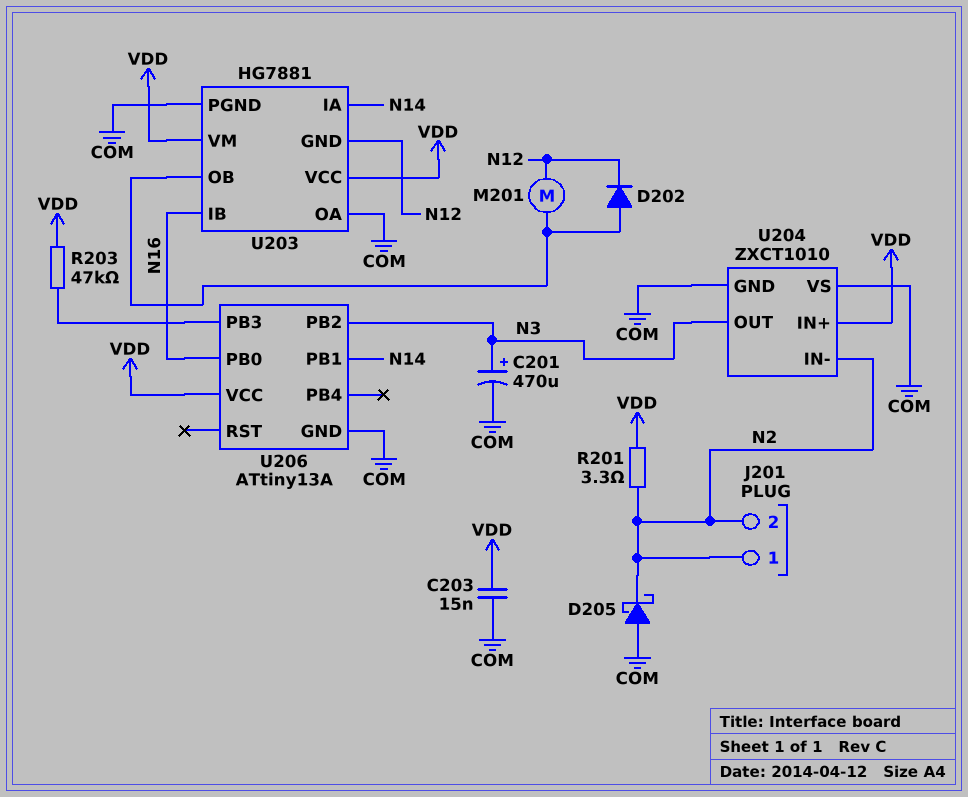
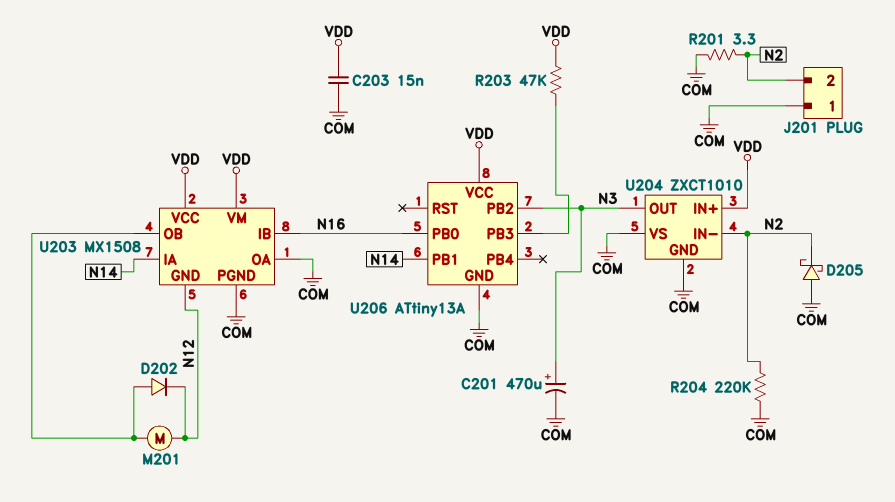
J201 pin 1: N2 -> COM
R201: 3.3 (N2, VDD) -> 3.3 (COM, N2)
R204: none -> 220k (COM, N2)
U203: HG7881 -> MX1508

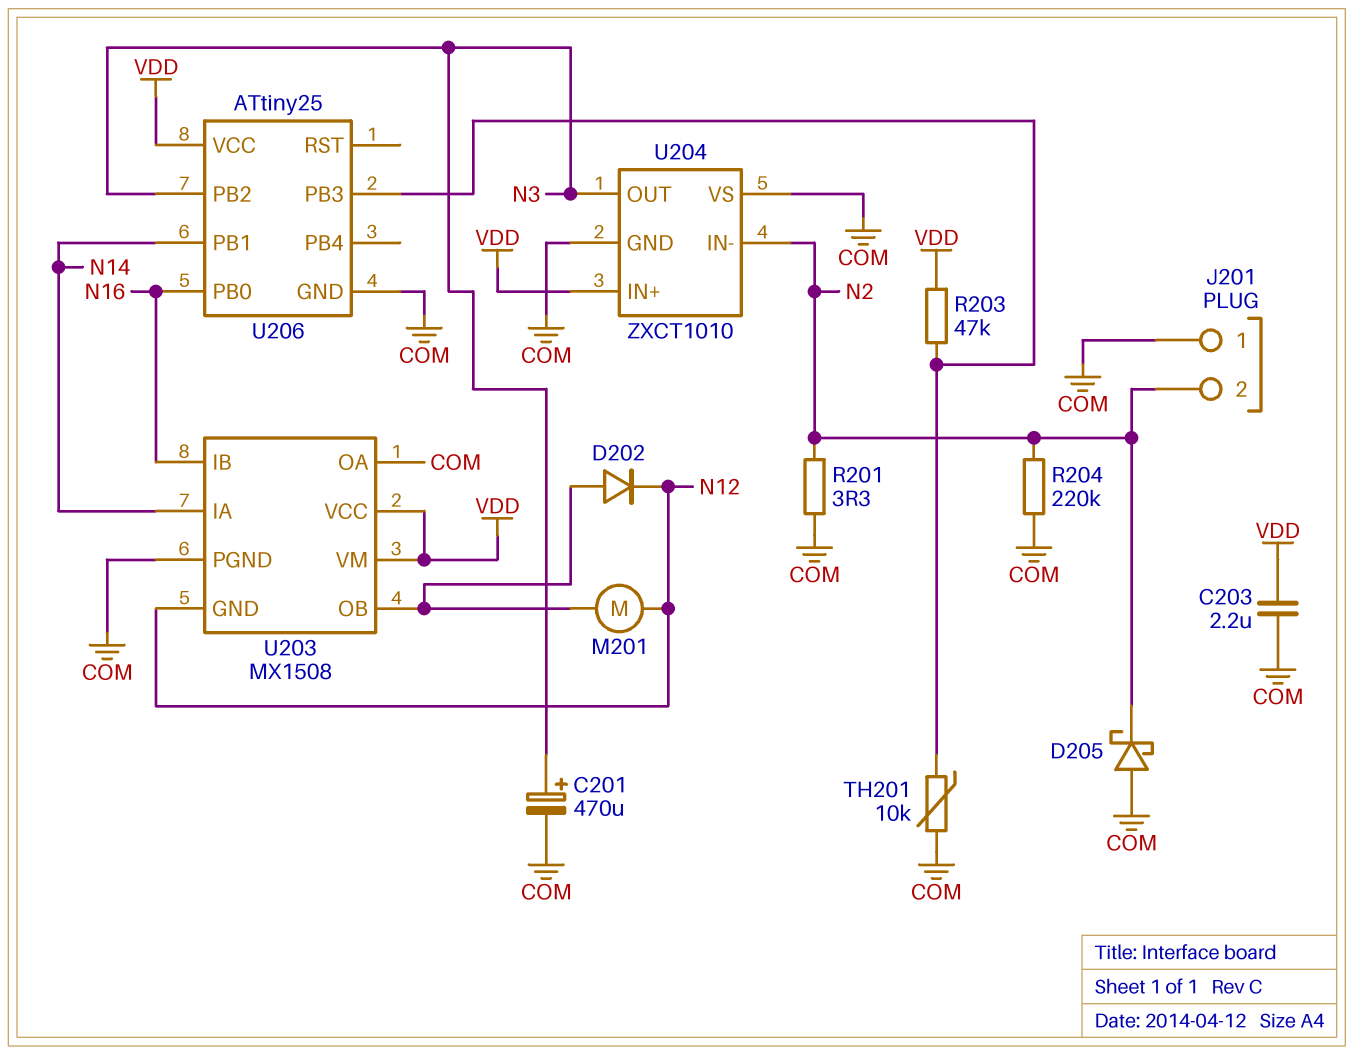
C203: 15nF (COM, VDD) -> 2.2uF (COM, VDD)
TH201: none -> 10k (COM, U206/PB3)
U206: ATtiny13A -> ATtiny25

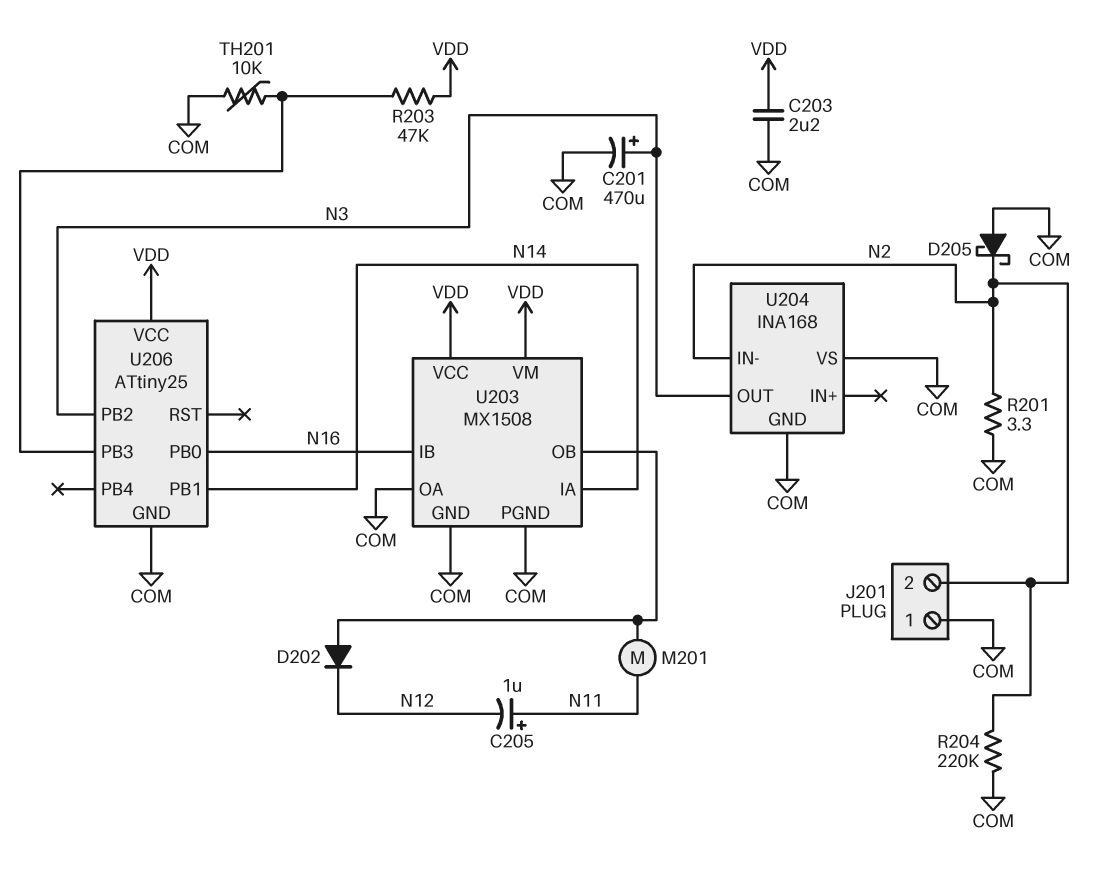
C205: none -> 1uF (plus N11, minus N12)
M201: motor (N12, U203/OB) -> motor (N11, U203/OB)
U203 pin GND: N12 -> COM
U204: ZXCT1010 -> INA168
U204 pin IN+: VDD -> none

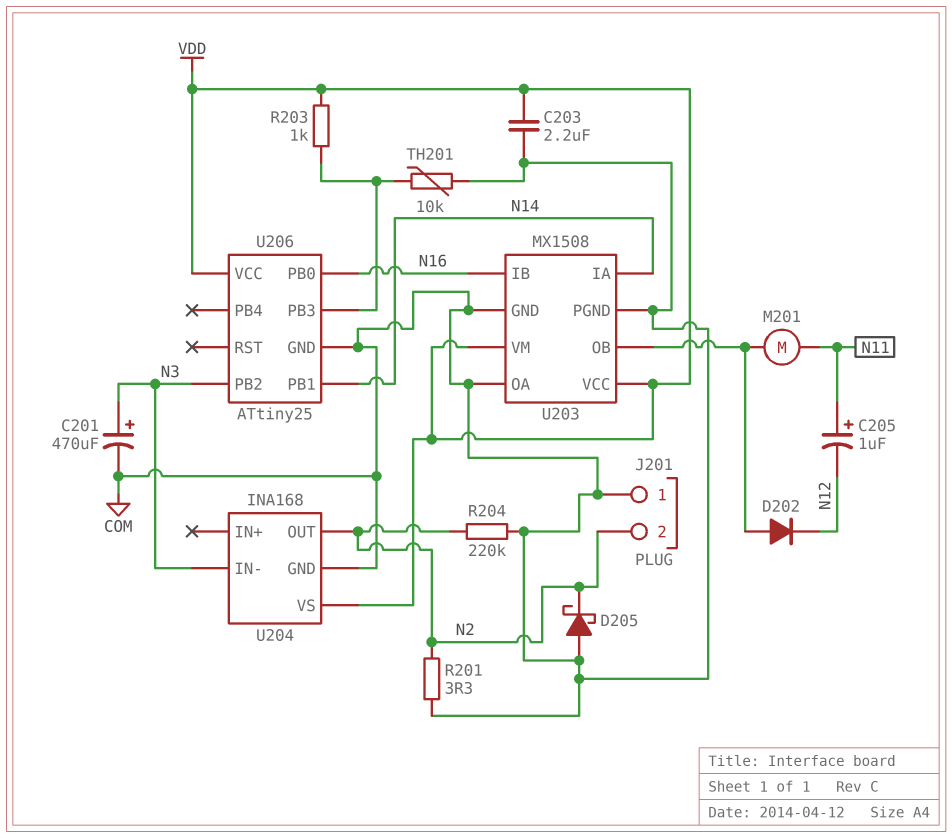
R203: 47k (U206/PB3, VDD) -> 1k (U206/PB3, VDD)
U204 pin IN-: N2 -> N3
U204 pin OUT: N3 -> N2
U204 pin VS: COM -> VDD

